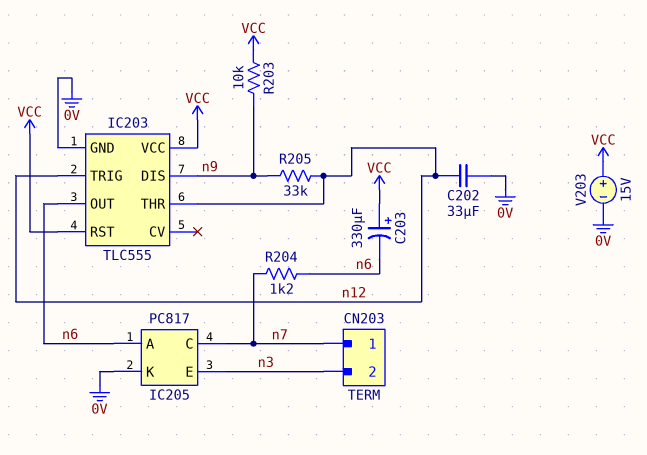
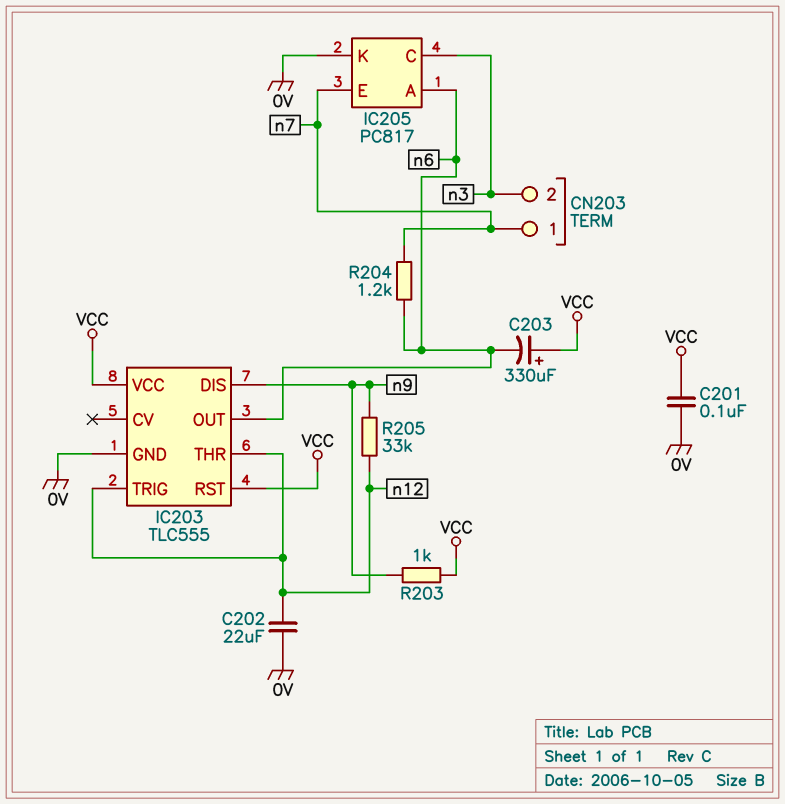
C201: none -> 100nF (0V, VCC)
C202: 33uF (0V, n12) -> 22uF (0V, n12)
IC205 pin C: n7 -> n3
IC205 pin E: n3 -> n7
R203: 10k (VCC, n9) -> 1k (VCC, n9)
V203: 15V (plus VCC, minus 0V) -> none

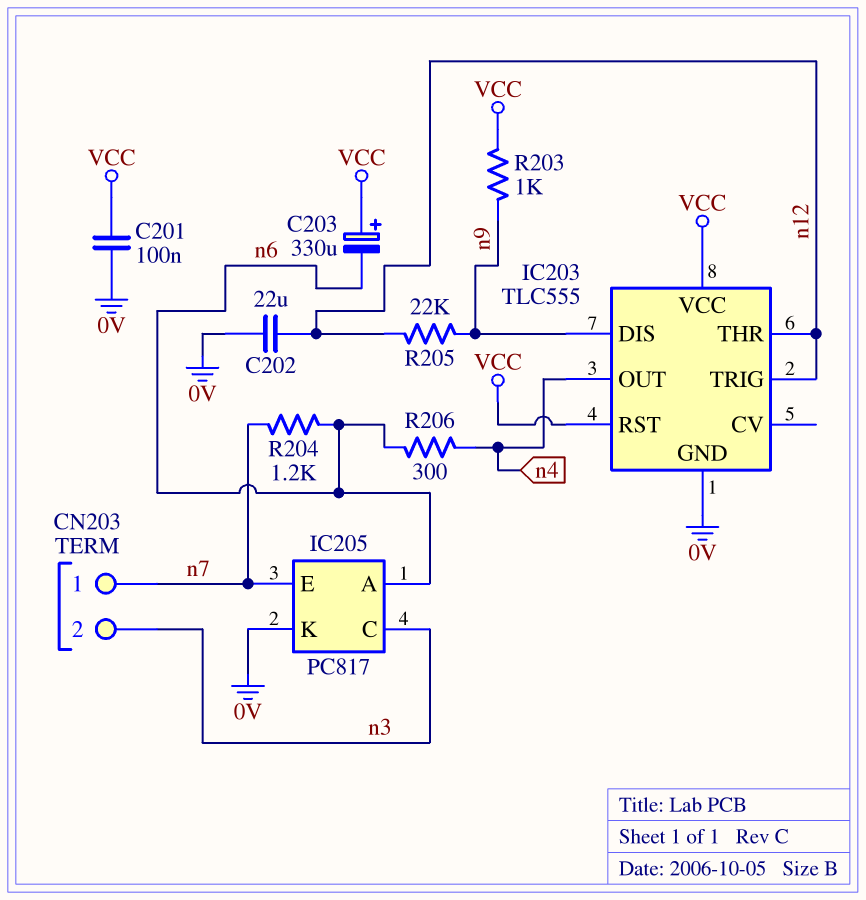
IC203 pin OUT: n6 -> n4
R205: 33k (n9, n12) -> 22k (n9, n12)
R206: none -> 300 (n4, n6)

